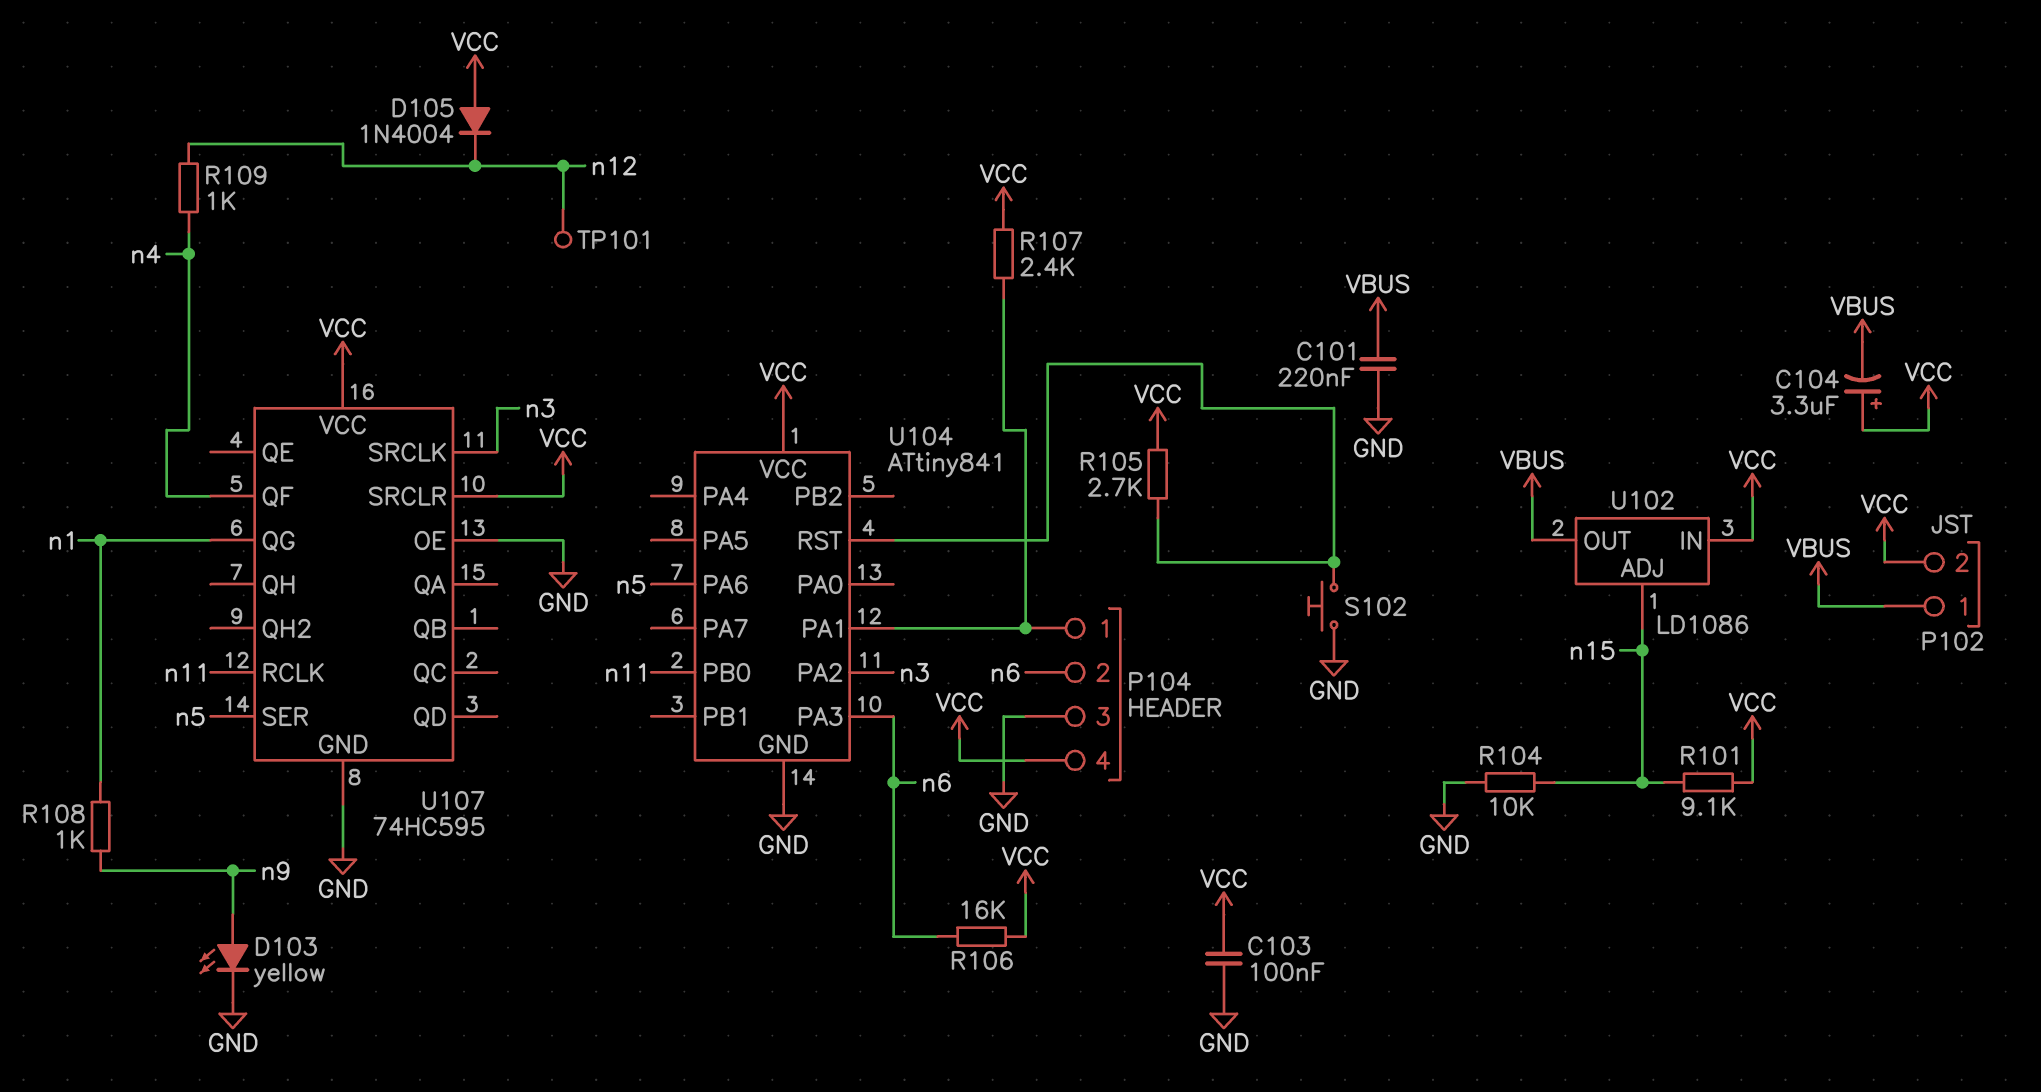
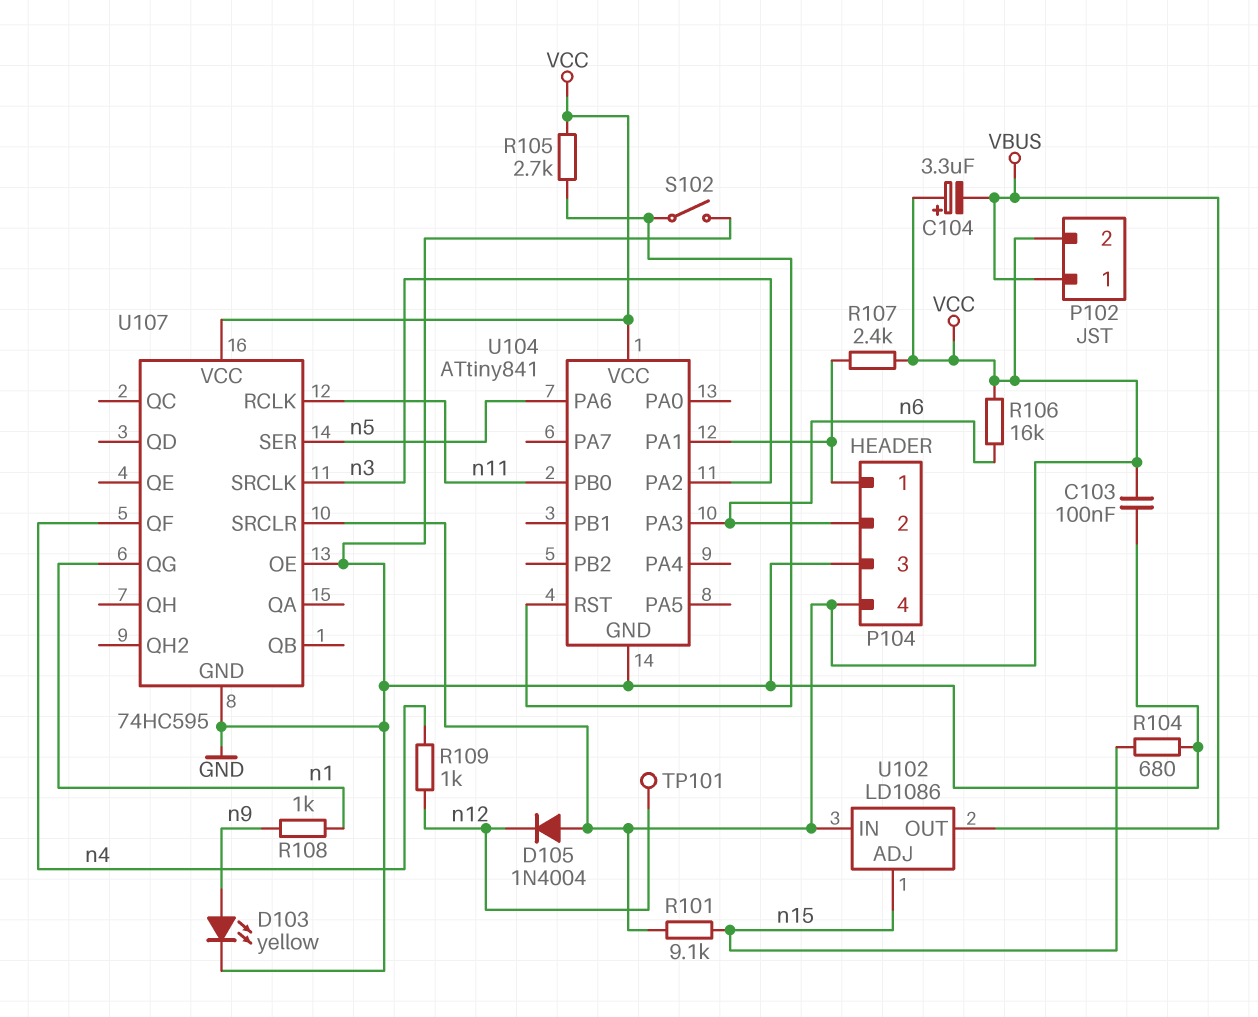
C101: 220nF (GND, VBUS) -> none
R104: 10k (GND, n15) -> 680 (GND, n15)
S102: button (GND, U104/RST) -> switch (GND, U104/RST)

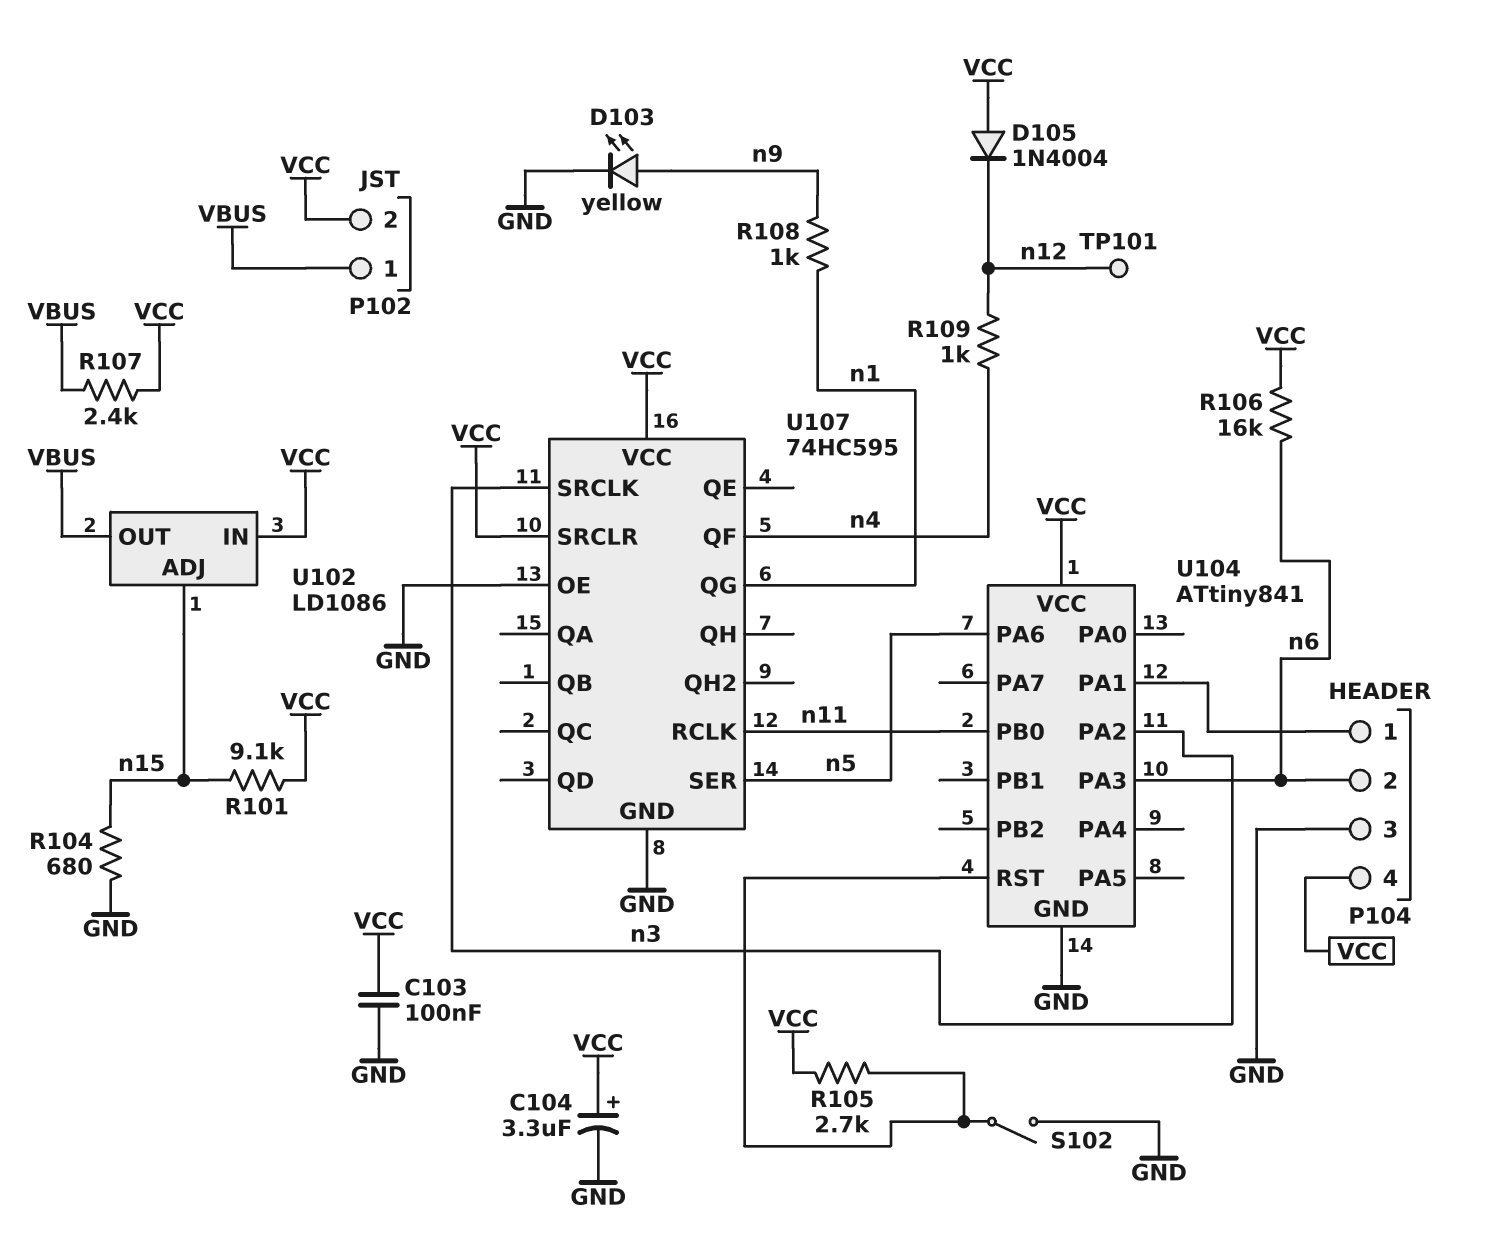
C104: 3.3uF (plus VCC, minus VBUS) -> 3.3uF (plus VCC, minus GND)
R107: 2.4k (P104/1, VCC) -> 2.4k (VBUS, VCC)

